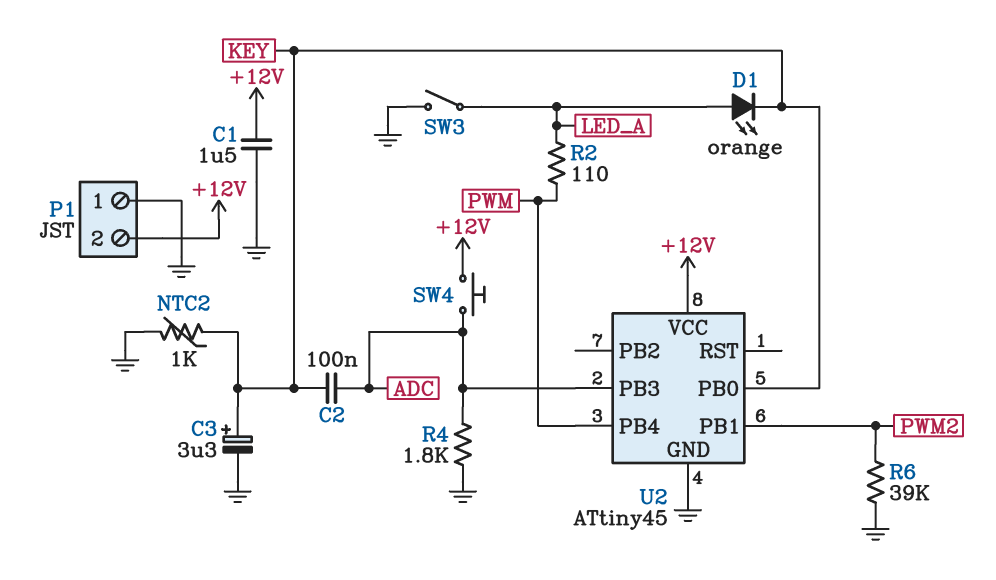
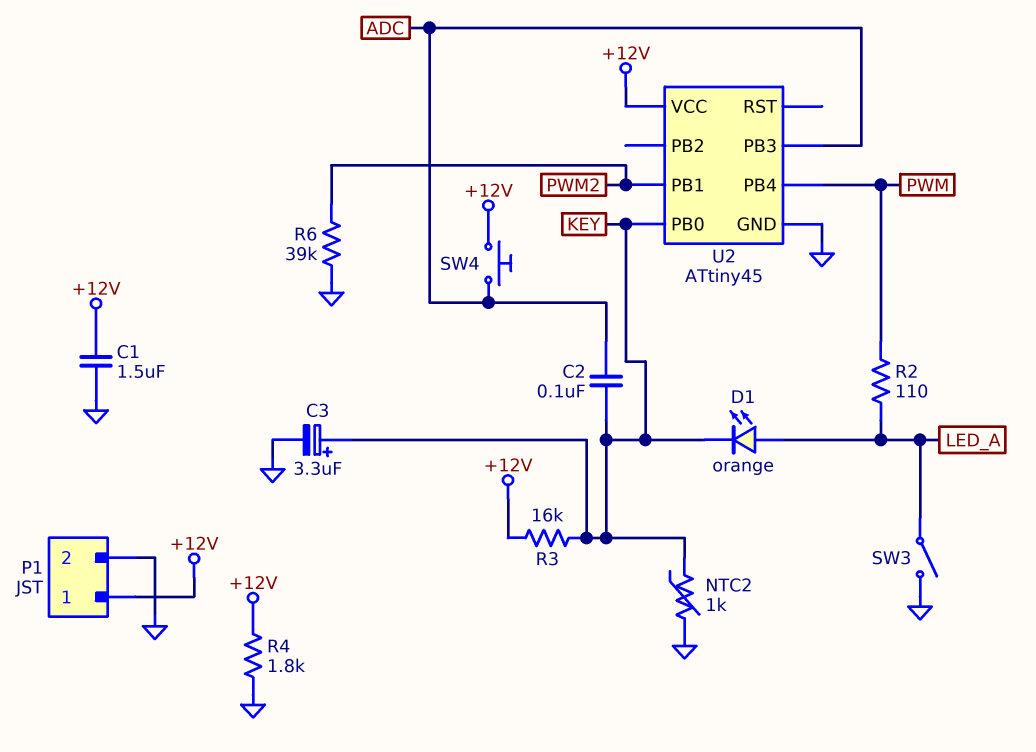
P1 pin 1: GND -> +12V
P1 pin 2: +12V -> GND
R3: none -> 16k (+12V, KEY)
R4: 1.8k (ADC, GND) -> 1.8k (+12V, GND)

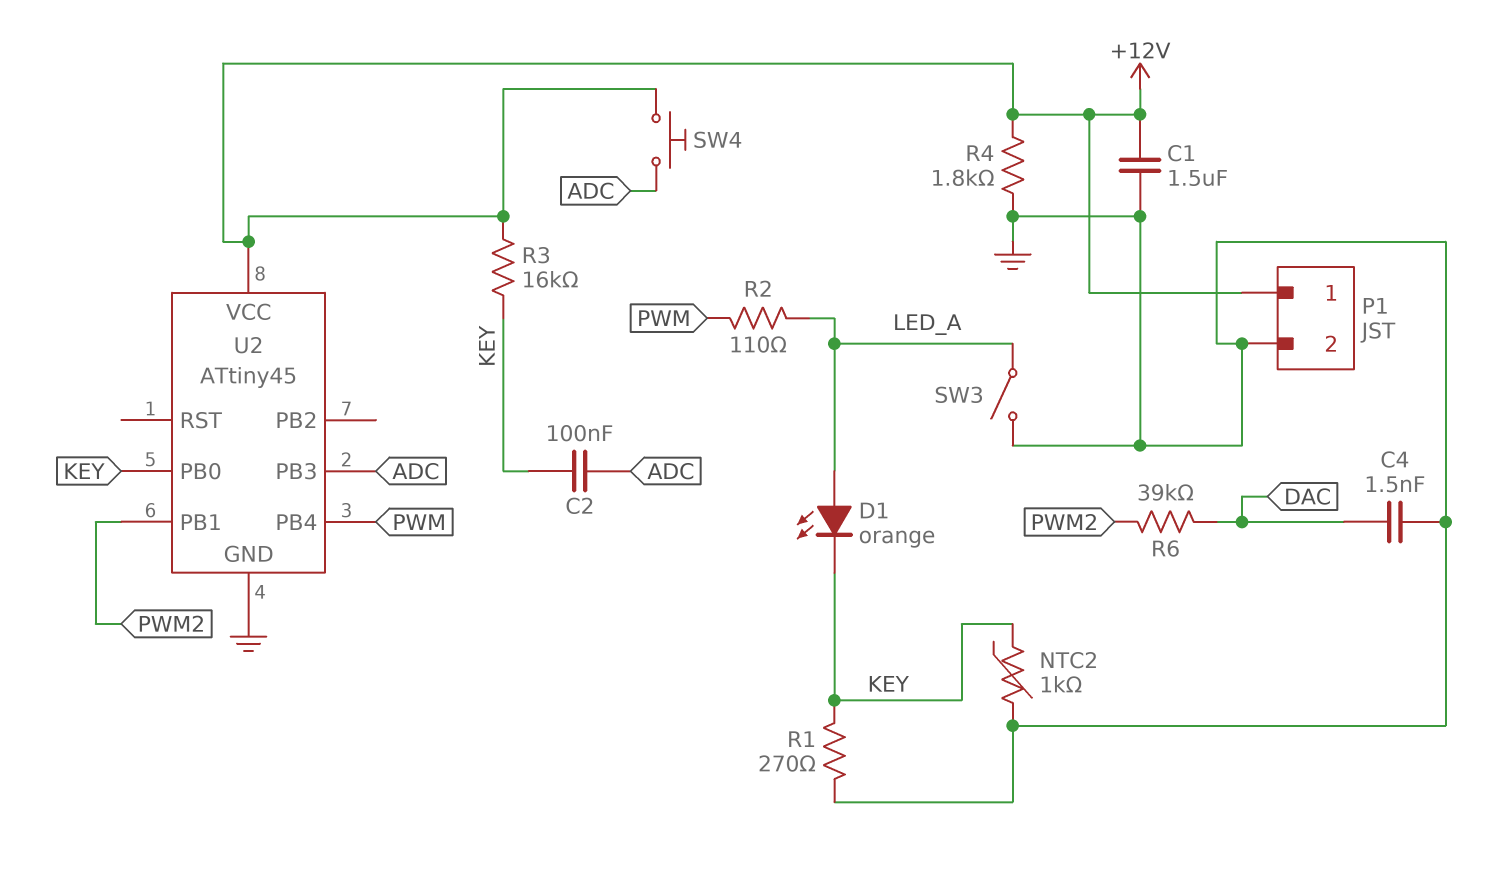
C3: 3.3uF (plus KEY, minus GND) -> none
C4: none -> 1.5nF (DAC, GND)
R1: none -> 270 (GND, KEY)
R6: 39k (GND, PWM2) -> 39k (DAC, PWM2)

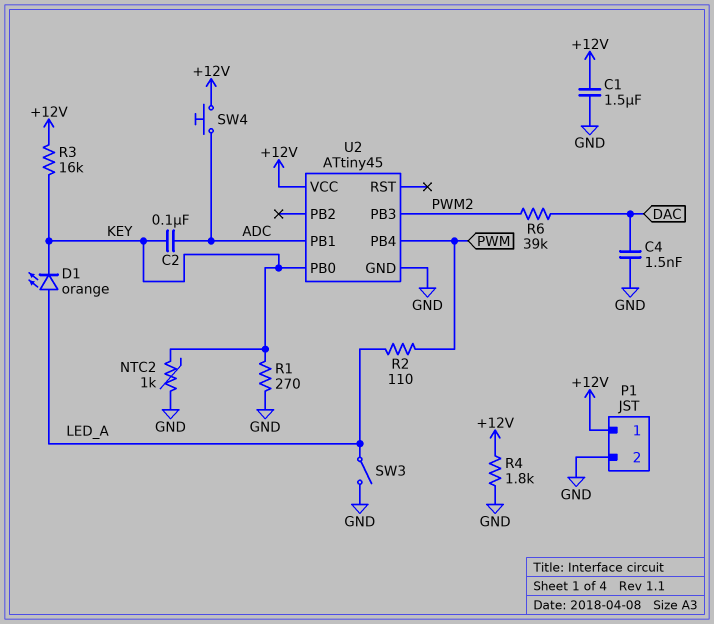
U2 pin PB1: PWM2 -> ADC
U2 pin PB3: ADC -> PWM2

